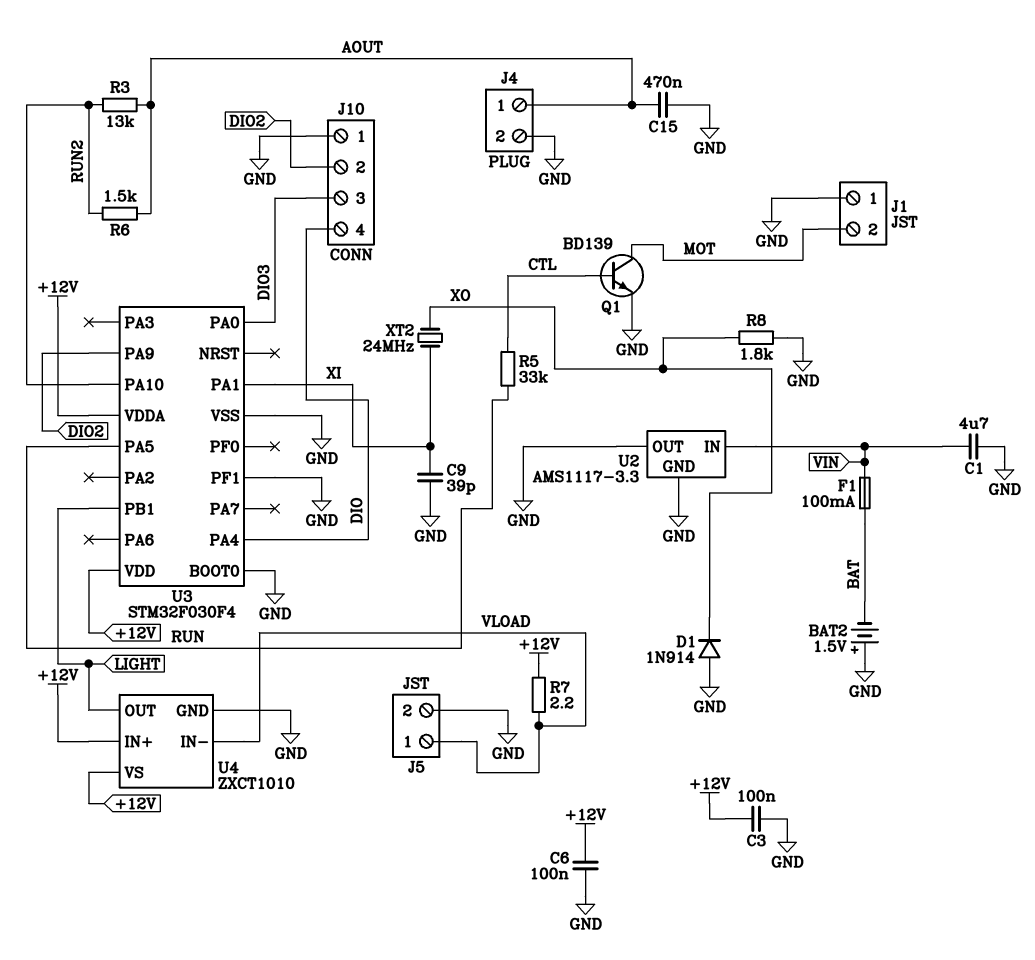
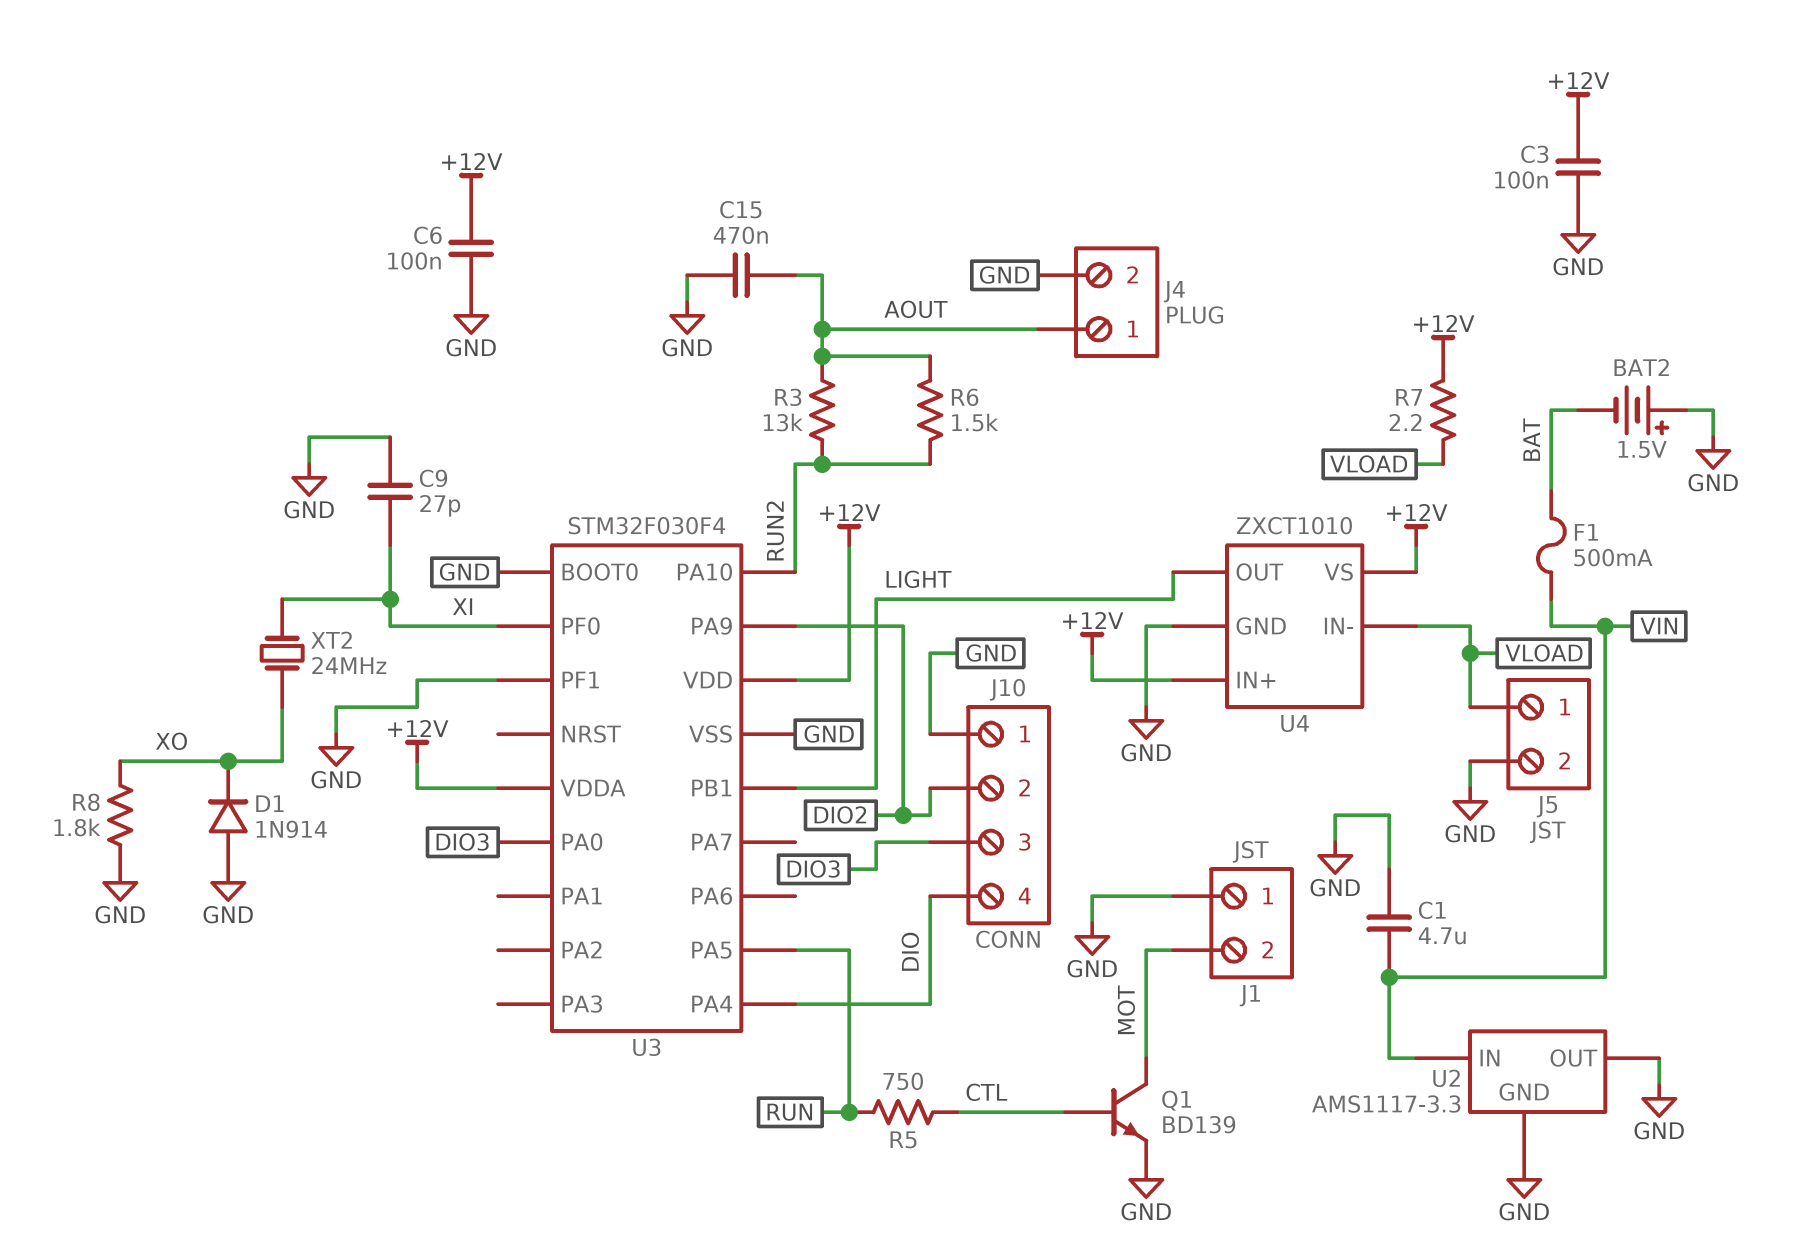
C9: 39pF (GND, XI) -> 27pF (GND, XI)
F1: 100mA (BAT, VIN) -> 500mA (BAT, VIN)
R5: 33k (CTL, RUN) -> 750 (CTL, RUN)
U3 pin PA1: XI -> none
U3 pin PF0: none -> XI

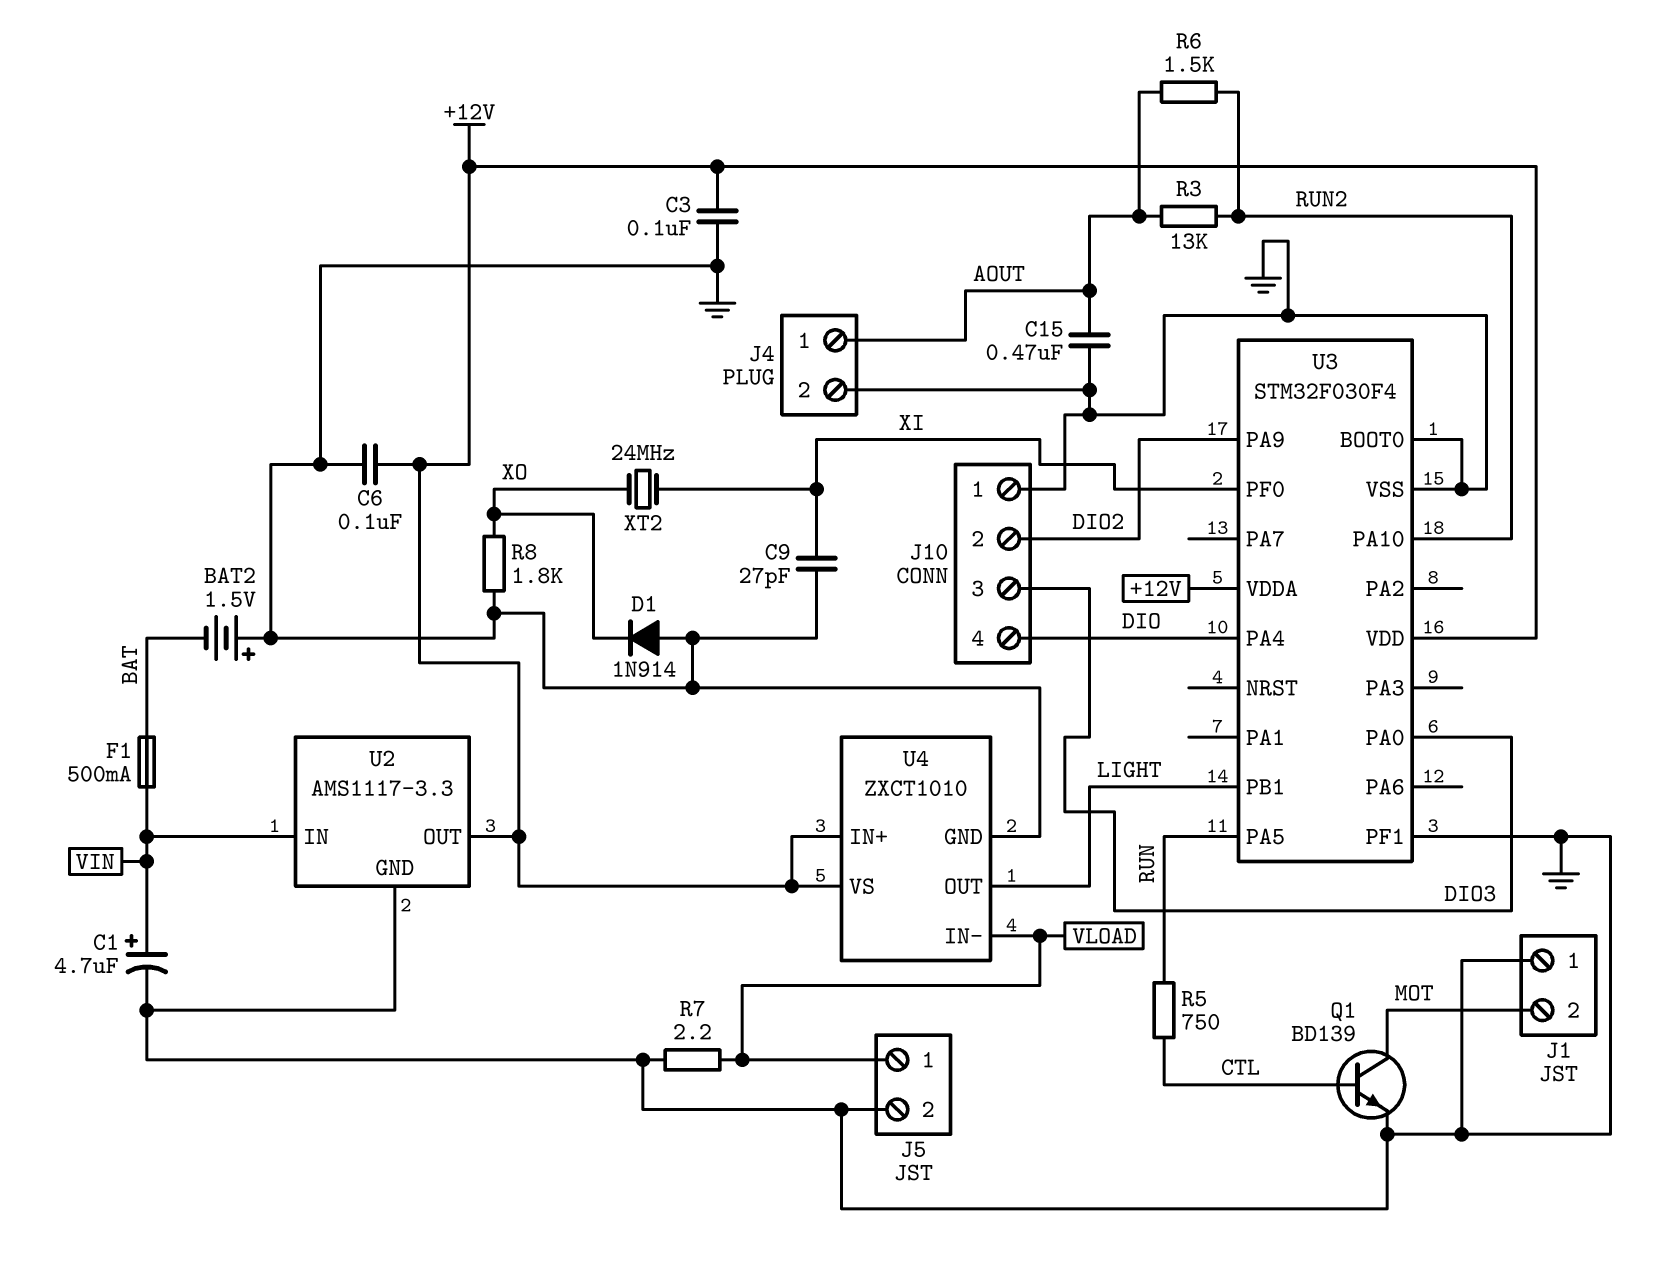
C1: 4.7uF (GND, VIN) -> 4.7uF (plus VIN, minus GND)
R7: 2.2 (+12V, VLOAD) -> 2.2 (GND, VLOAD)
U2 pin OUT: GND -> +12V

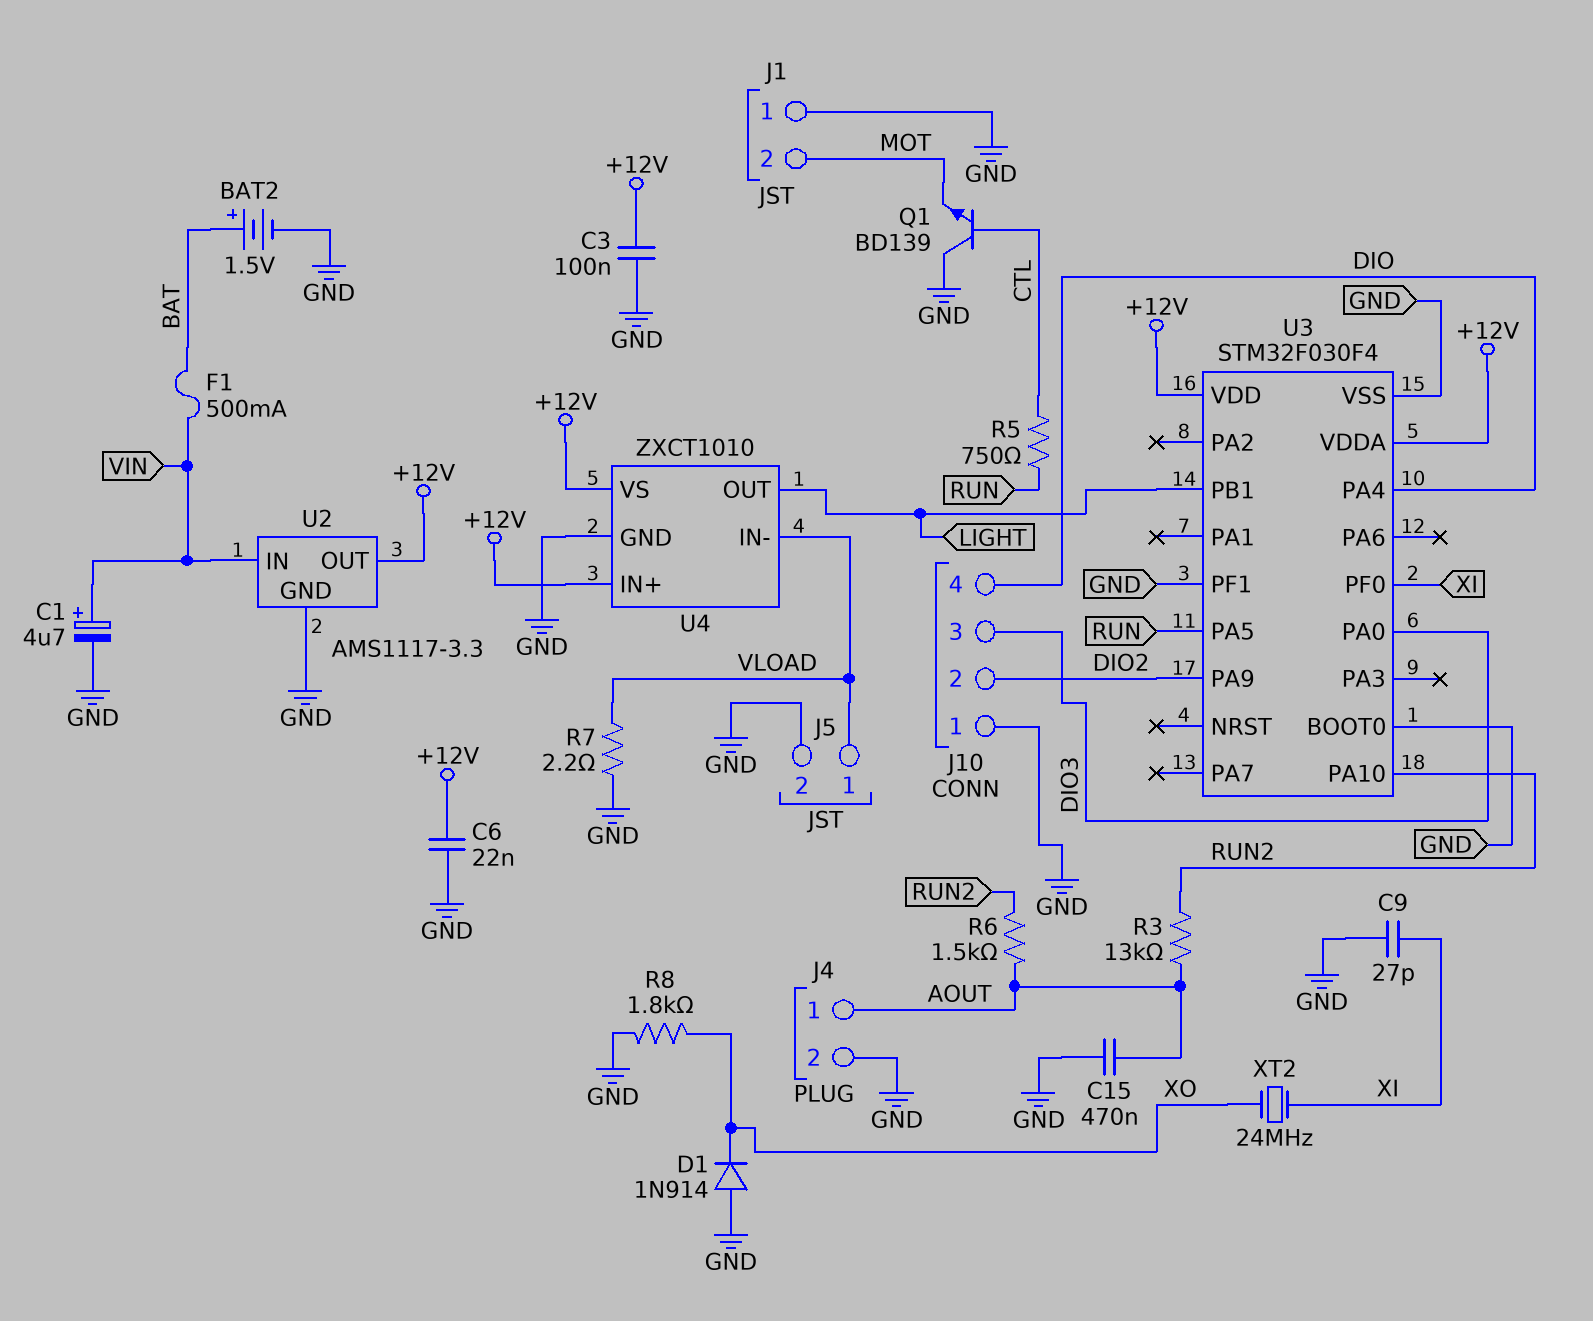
BAT2: 1.5V (plus GND, minus BAT) -> 1.5V (plus BAT, minus GND)
C6: 100nF (+12V, GND) -> 22nF (+12V, GND)
Q1: NPN BD139 (B CTL, C MOT, E GND) -> NPN BD139 (B CTL, C GND, E MOT)

